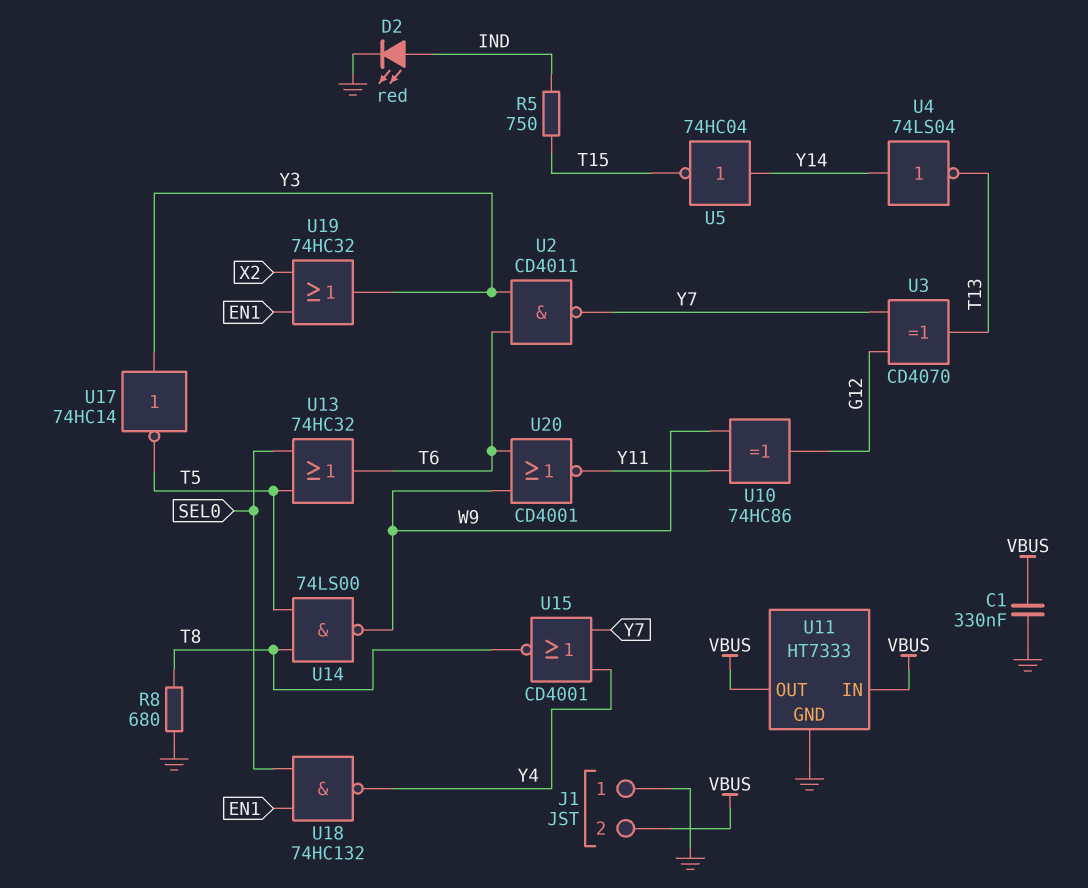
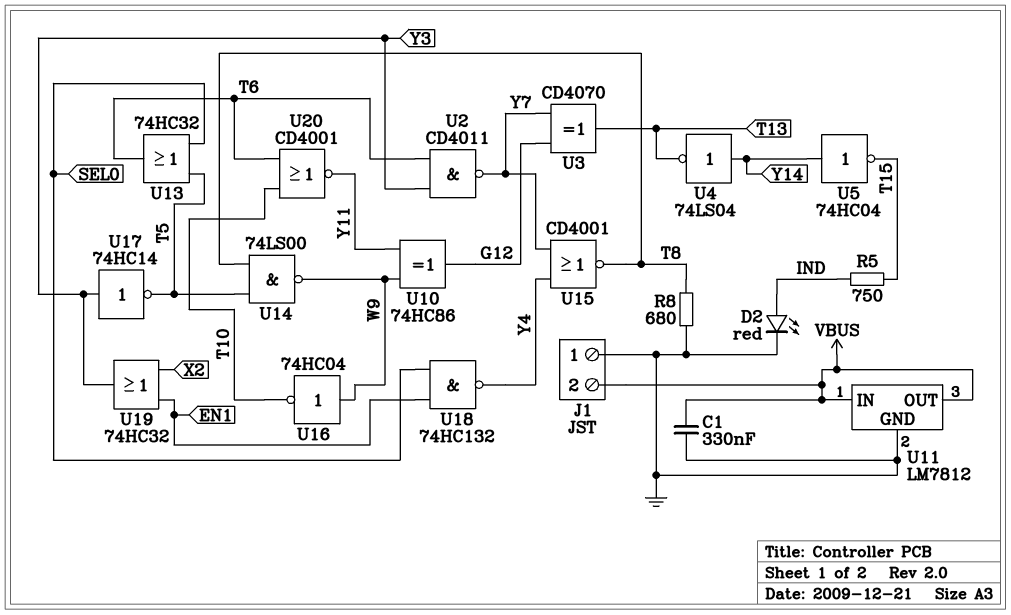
U11: HT7333 -> LM7812
U16: none -> NOT 74HC04 (in W9, out T10)
U20: NOR CD4001 (in T6, in W9, out Y11) -> NOR CD4001 (in T6, in T10, out Y11)

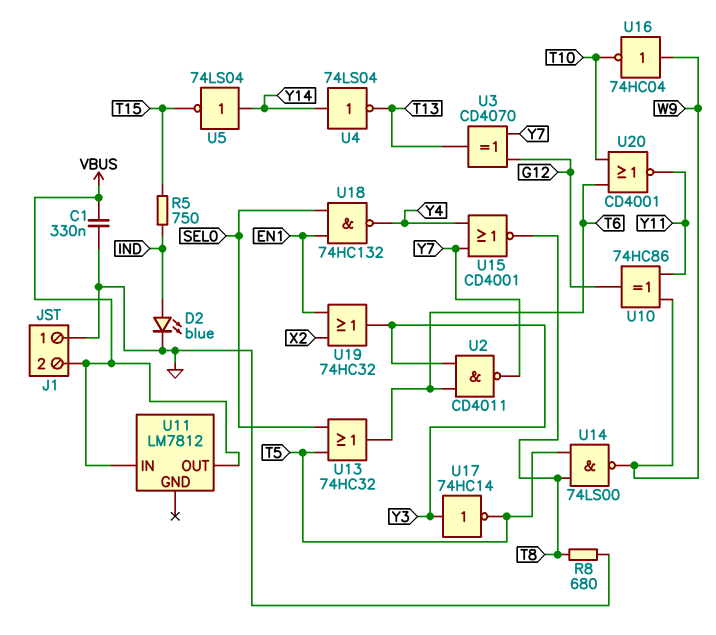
D2: LED red (A IND, K GND) -> LED blue (A IND, K GND)
U5: NOT 74HC04 (in Y14, out T15) -> NOT 74LS04 (in Y14, out T15)
U11 pin GND: GND -> none

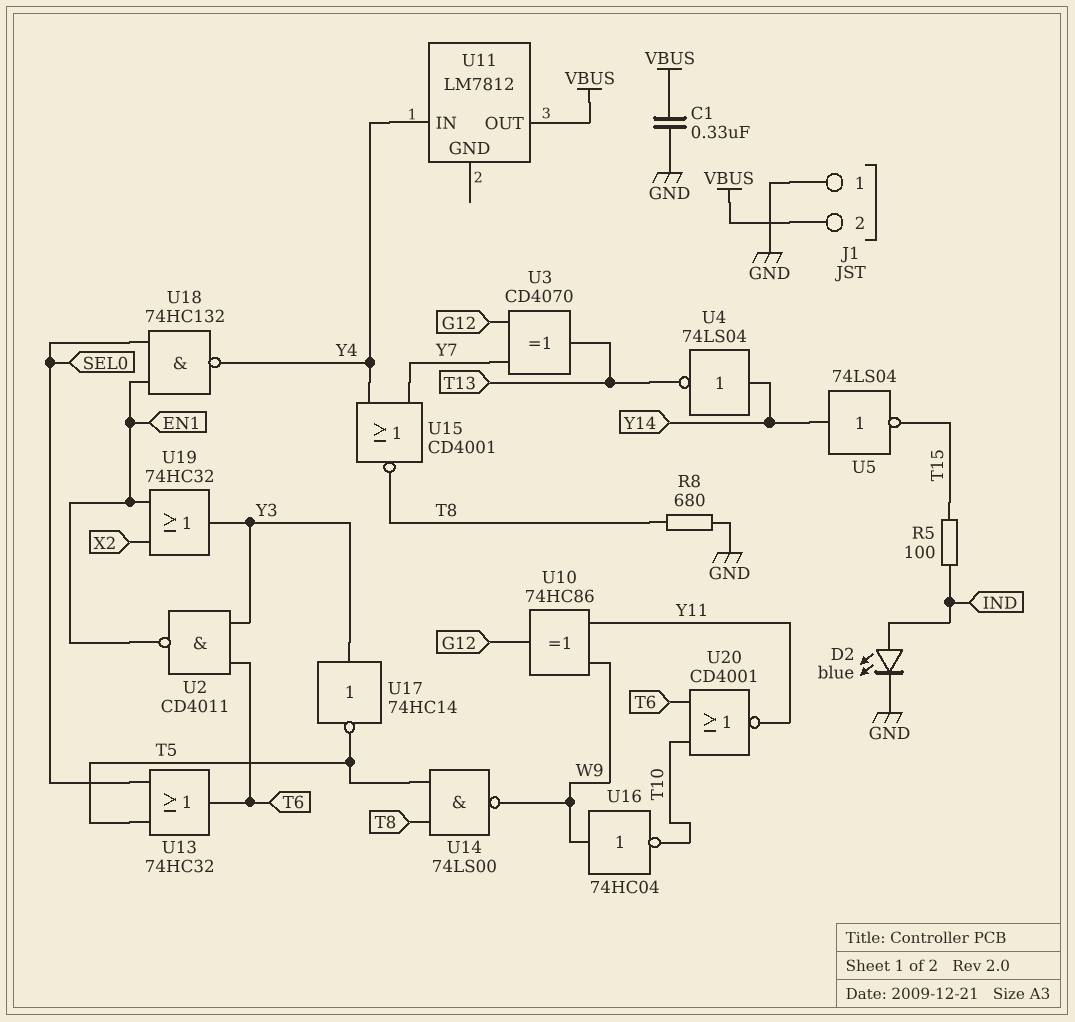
R5: 750 (IND, T15) -> 100 (IND, T15)
U2: NAND CD4011 (in T6, in Y3, out Y7) -> NAND CD4011 (in T6, in Y3, out EN1)
U11 pin IN: VBUS -> Y4

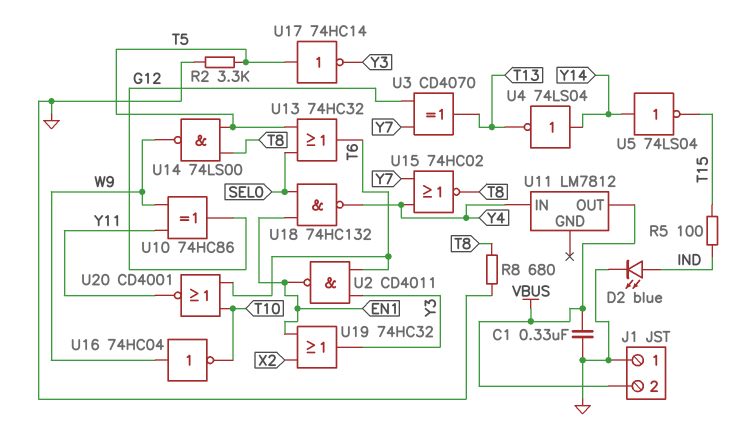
R2: none -> 3.3k (GND, T5)
U15: NOR CD4001 (in Y4, in Y7, out T8) -> NOR 74HC02 (in Y4, in Y7, out T8)
U17: NOT 74HC14 (in Y3, out T5) -> NOT 74HC14 (in T5, out Y3)

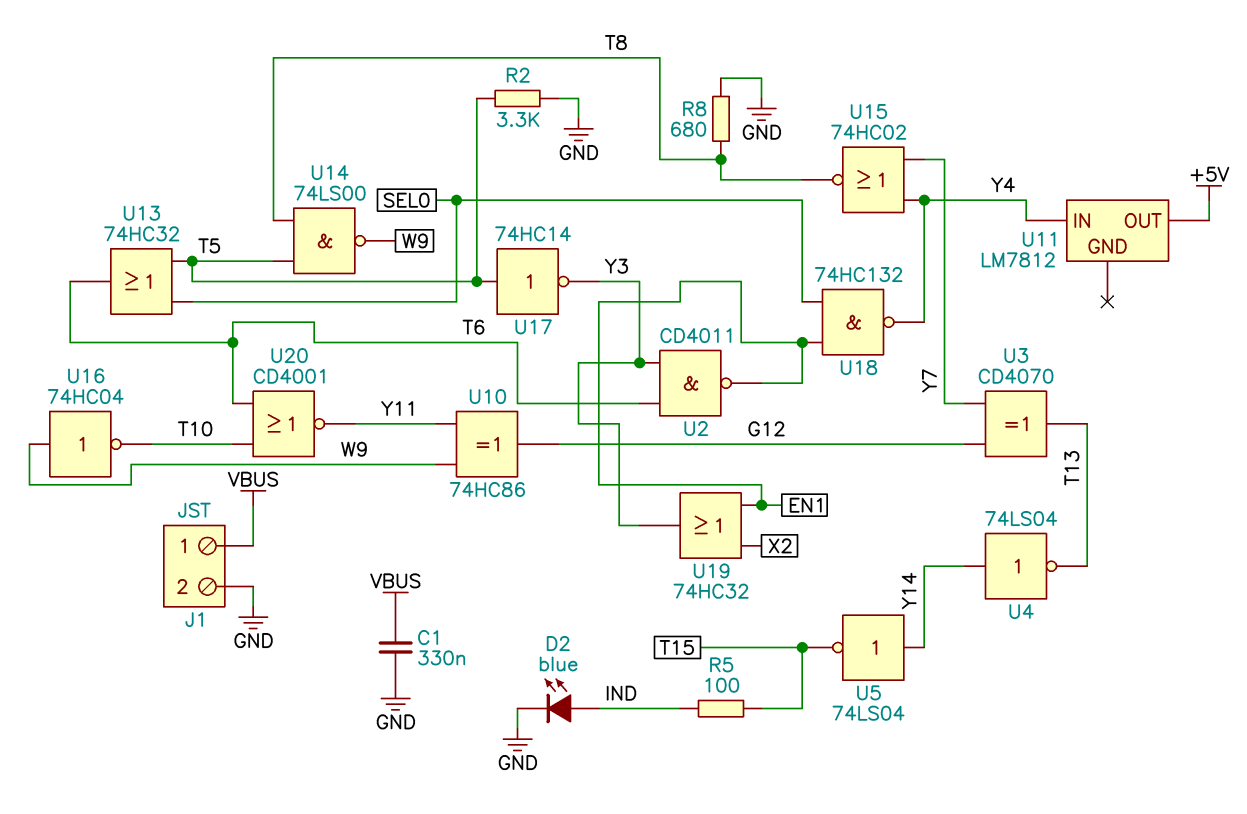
J1 pin 1: GND -> VBUS
J1 pin 2: VBUS -> GND
U11 pin OUT: VBUS -> +5V

